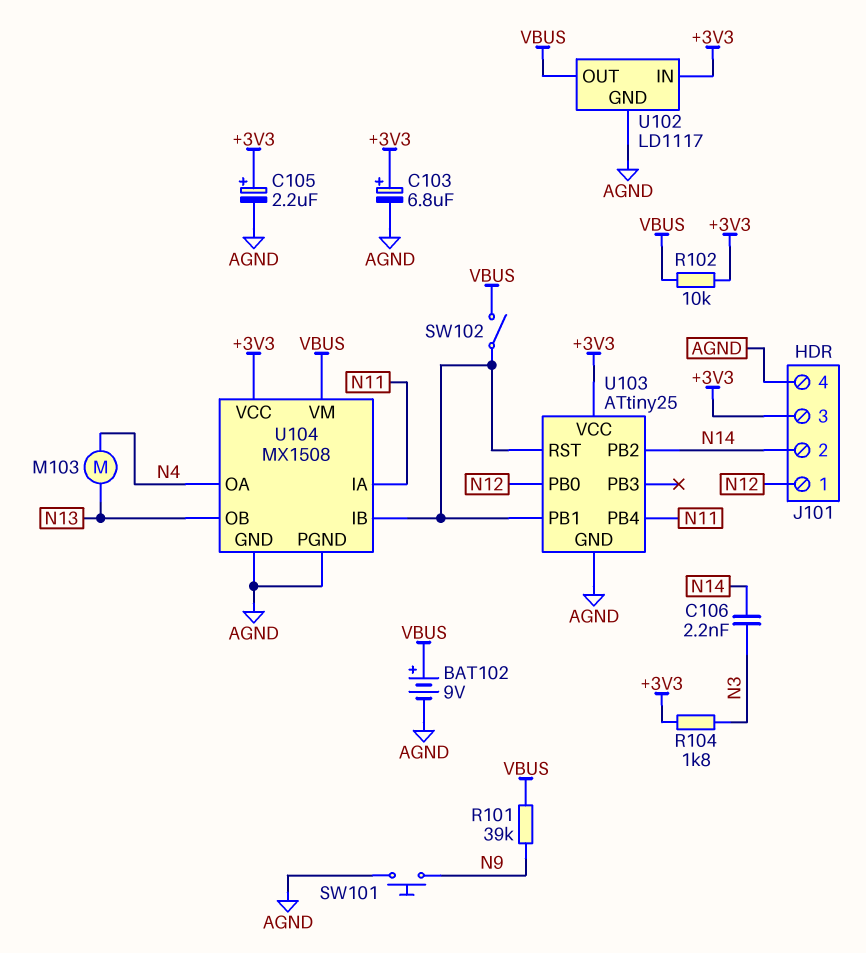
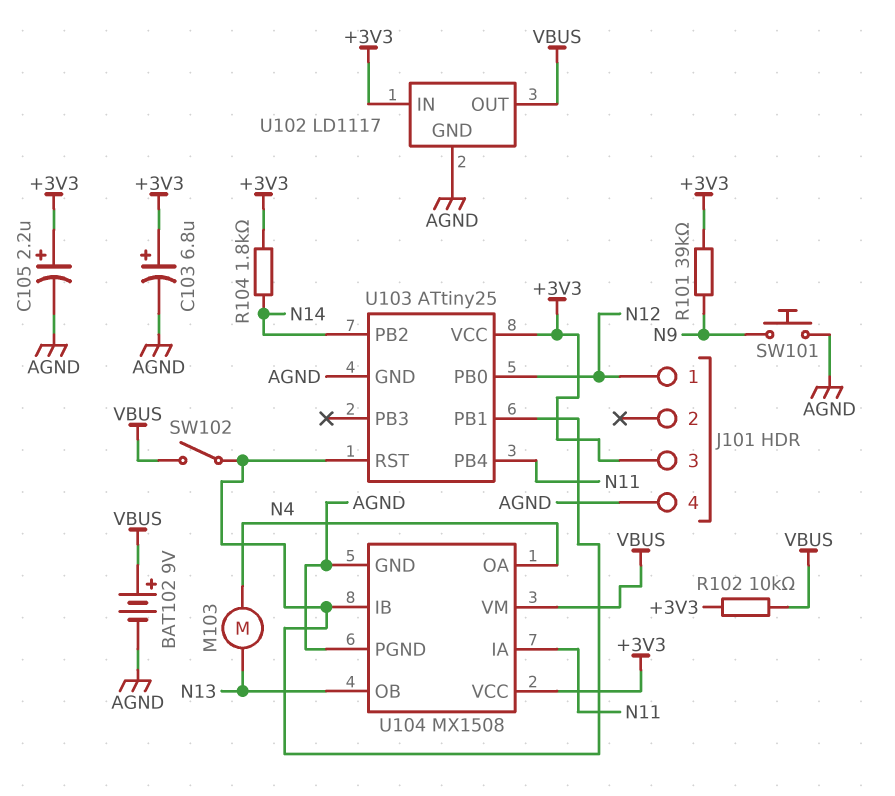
C106: 2.2nF (N3, N14) -> none
J101 pin 2: N14 -> none
R101: 39k (N9, VBUS) -> 39k (+3V3, N9)
R104: 1.8k (+3V3, N3) -> 1.8k (+3V3, N14)

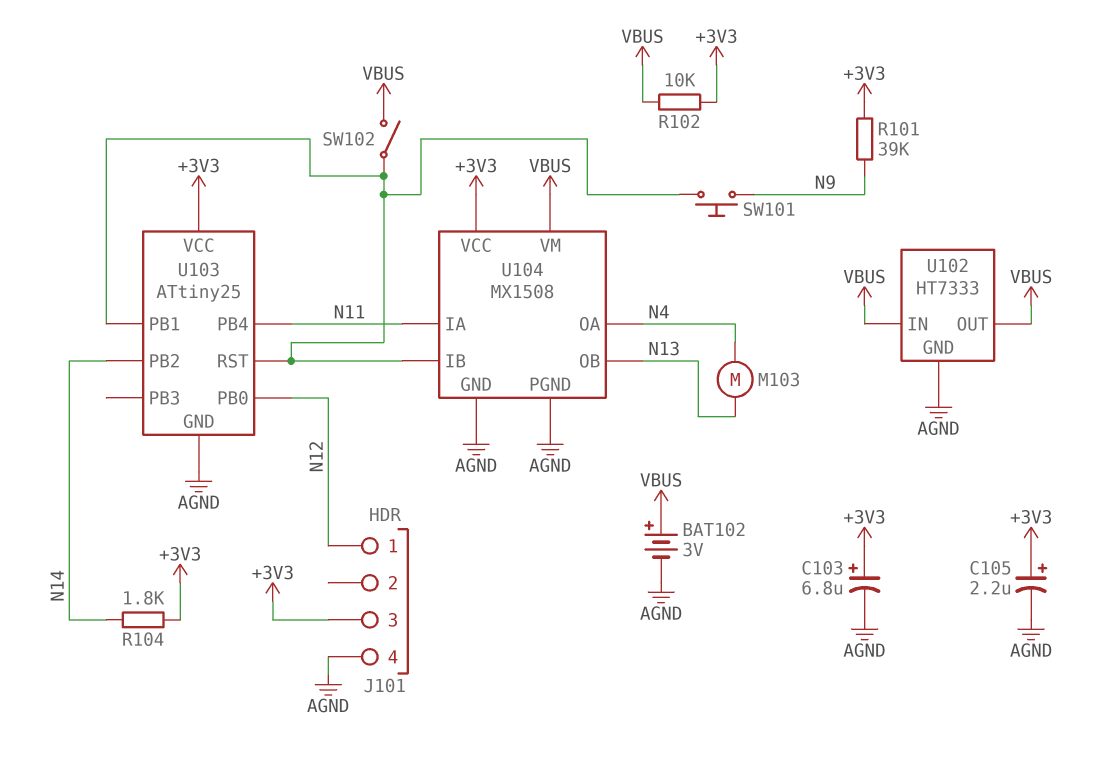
BAT102: 9V (plus VBUS, minus AGND) -> 3V (plus VBUS, minus AGND)
SW101: button (AGND, N9) -> button (N9, U103/PB1)
U102: LD1117 -> HT7333
U102 pin IN: +3V3 -> VBUS

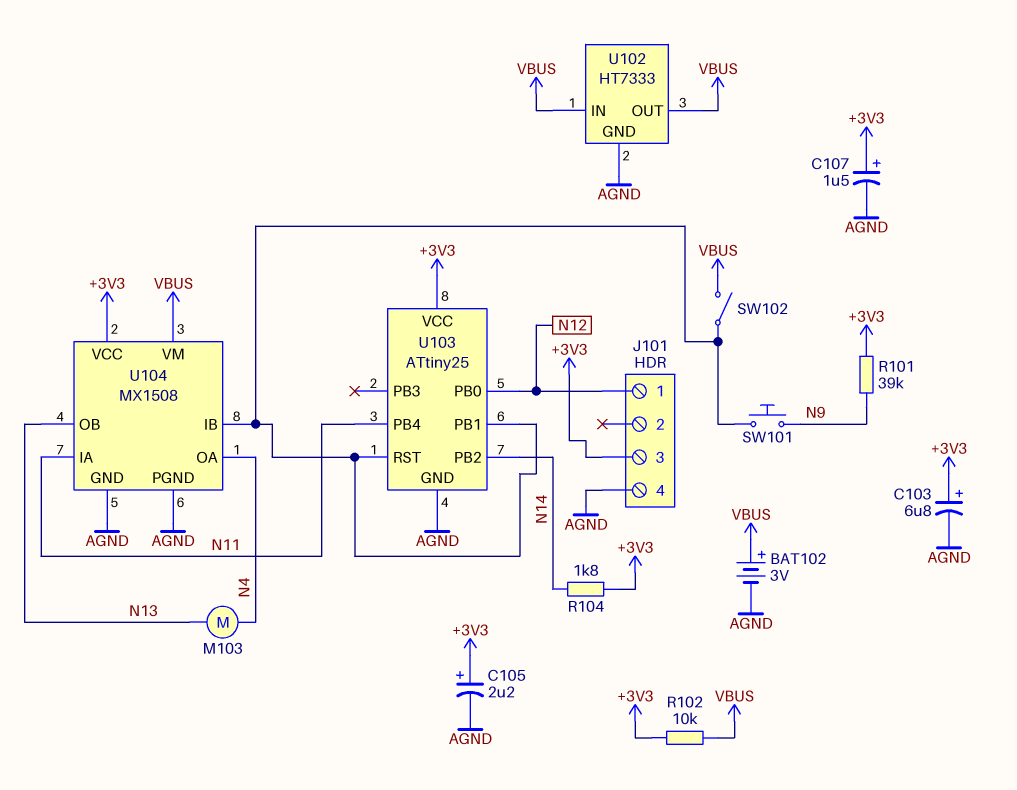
C107: none -> 1.5uF (plus +3V3, minus AGND)

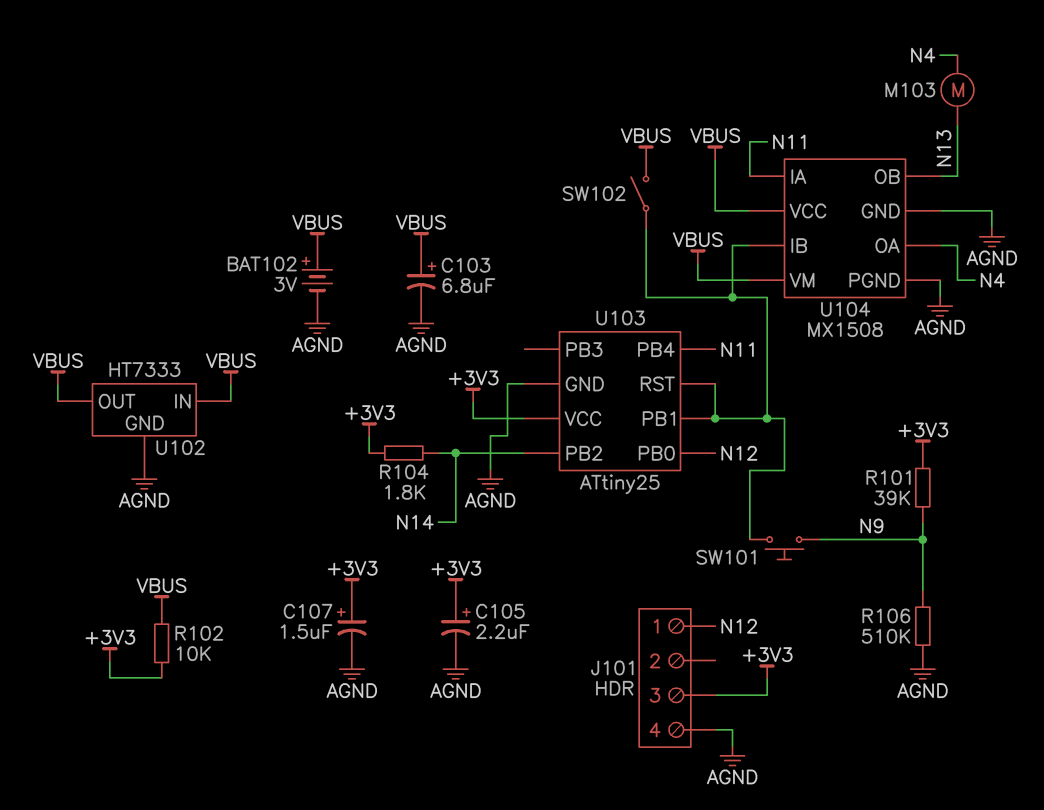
C103: 6.8uF (plus +3V3, minus AGND) -> 6.8uF (plus VBUS, minus AGND)
R106: none -> 510k (AGND, N9)
U104 pin VCC: +3V3 -> VBUS

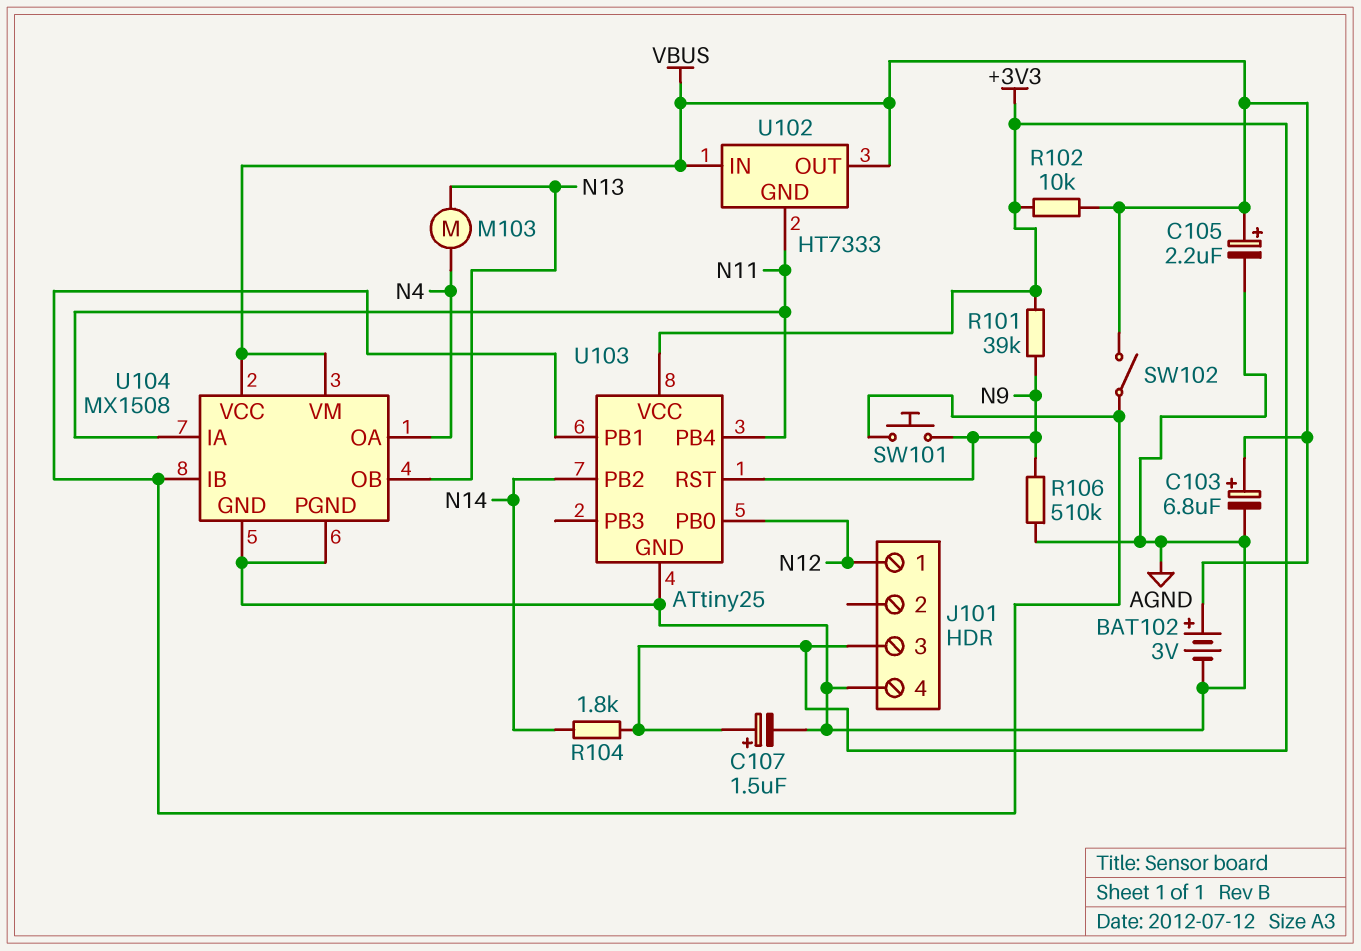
C105: 2.2uF (plus +3V3, minus AGND) -> 2.2uF (plus VBUS, minus AGND)
U102 pin GND: AGND -> N11
U103 pin RST: U103/PB1 -> N9

